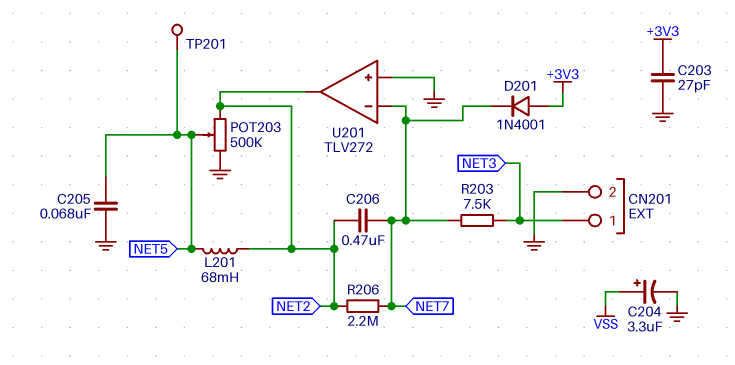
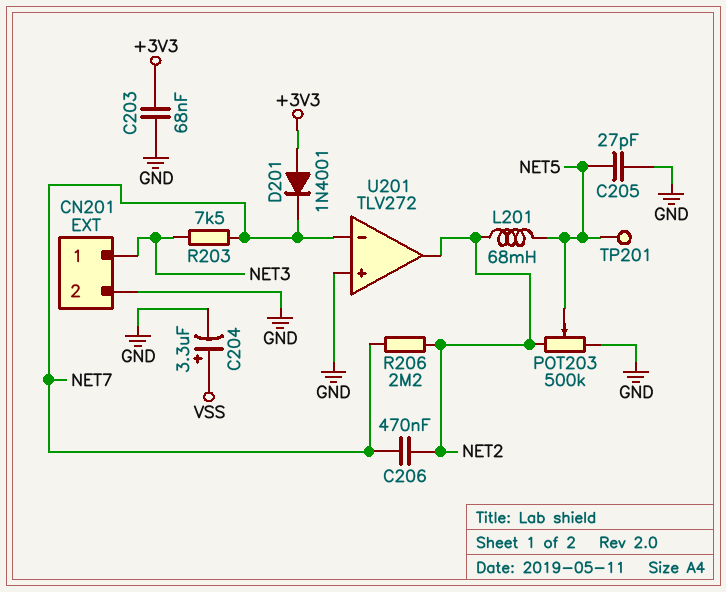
C203: 27pF (+3V3, GND) -> 68nF (+3V3, GND)
C205: 68nF (GND, NET5) -> 27pF (GND, NET5)

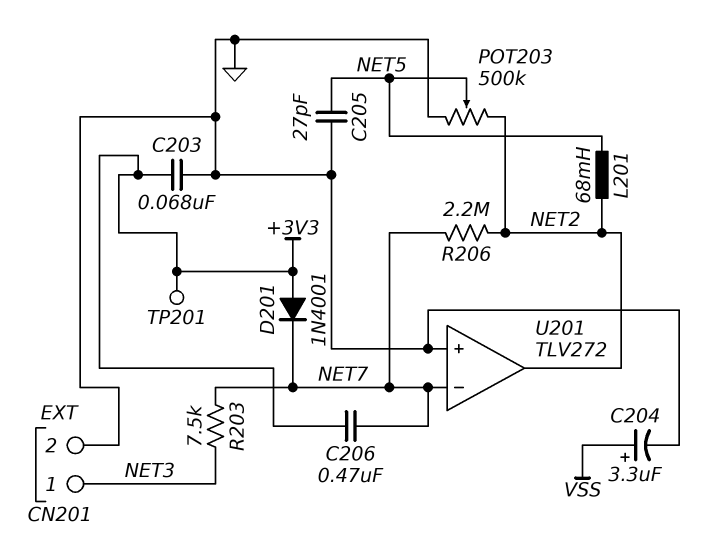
C206: 470nF (NET2, NET7) -> 470nF (+3V3, NET7)
TP201: test point (NET5) -> test point (+3V3)

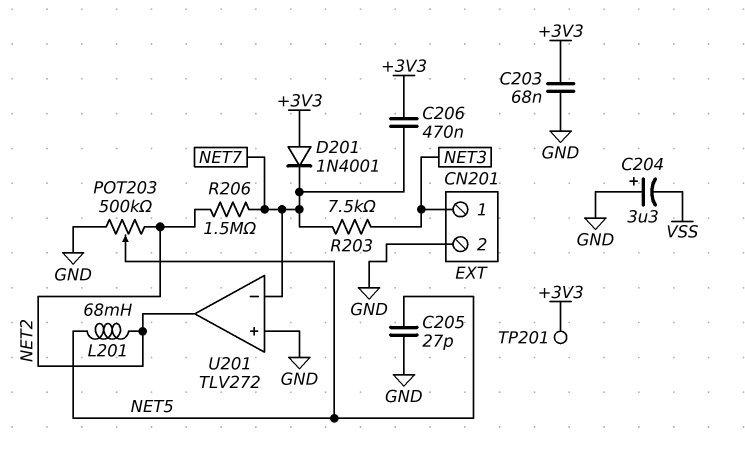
C204: 3.3uF (plus VSS, minus GND) -> 3.3uF (plus GND, minus VSS)
R206: 2.2M (NET2, NET7) -> 1.5M (NET2, NET7)

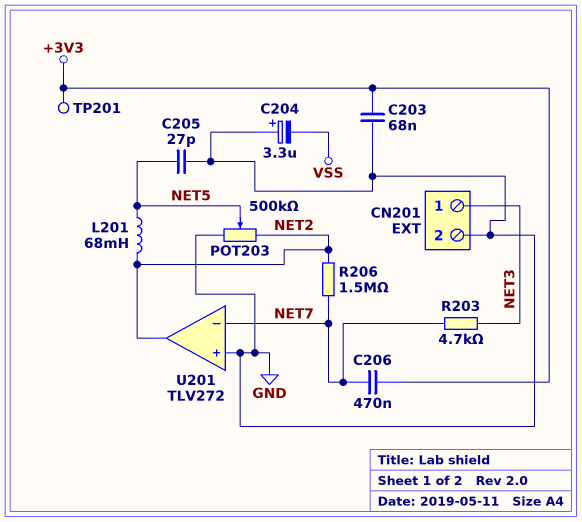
D201: diode 1N4001 (A +3V3, K NET7) -> none
R203: 7.5k (NET3, NET7) -> 4.7k (NET3, NET7)

